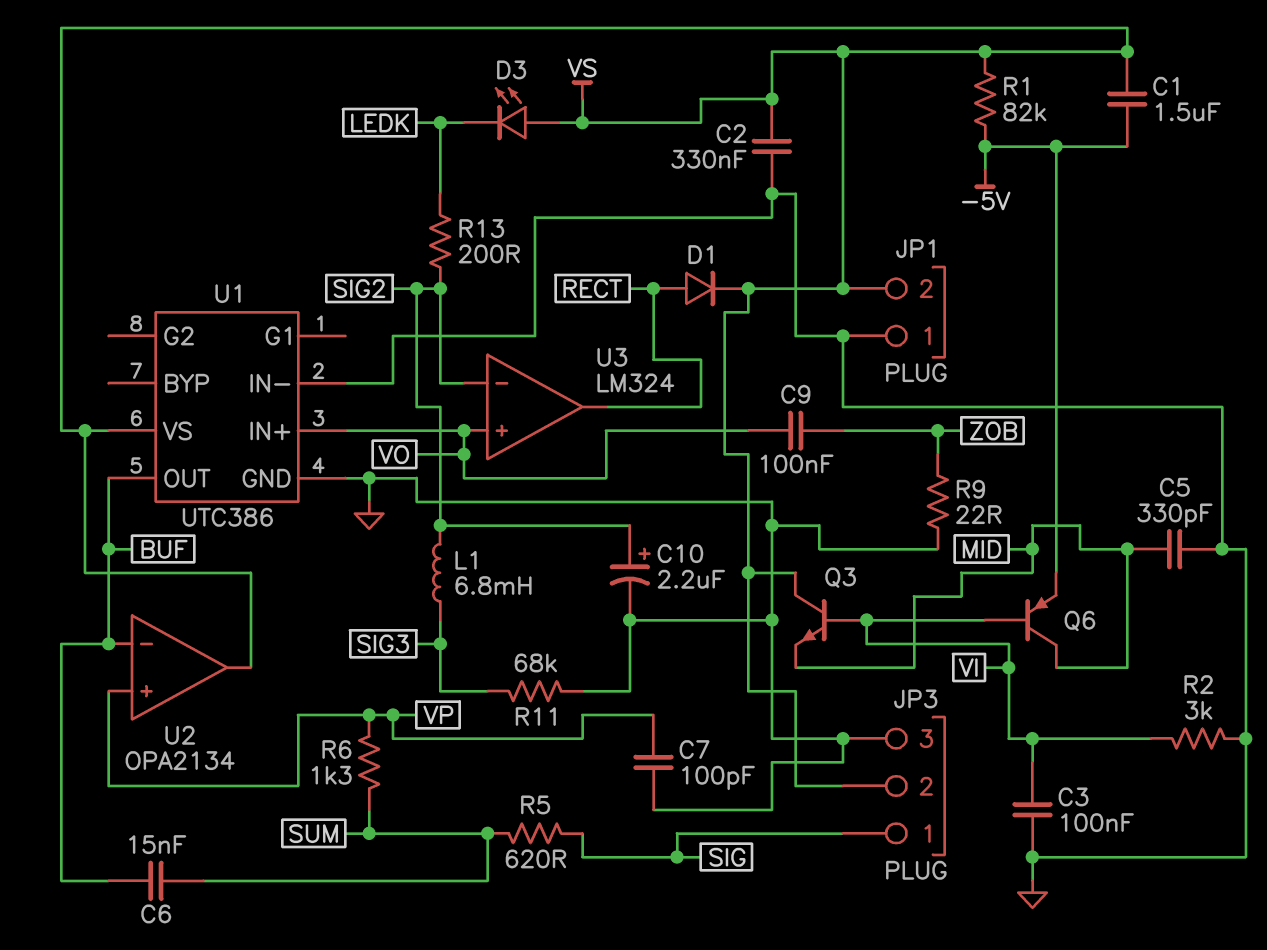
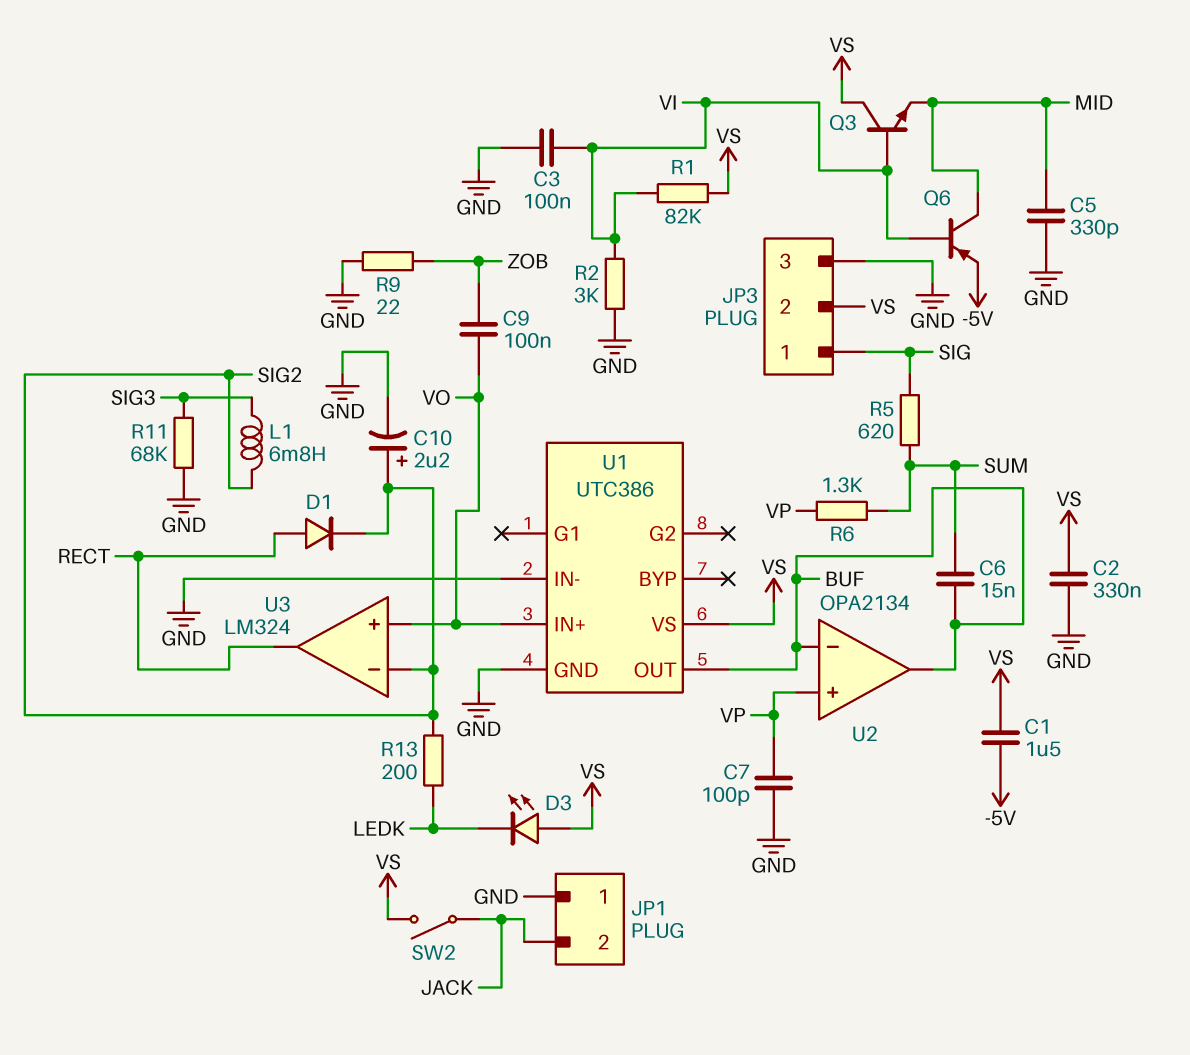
D1: diode (A RECT, K VS) -> diode (A RECT, K SIG2)
JP1 pin 2: VS -> JACK
R1: 82k (-5V, VS) -> 82k (VI, VS)
SW2: none -> switch (JACK, VS)
U2 pin out: VS -> BUF

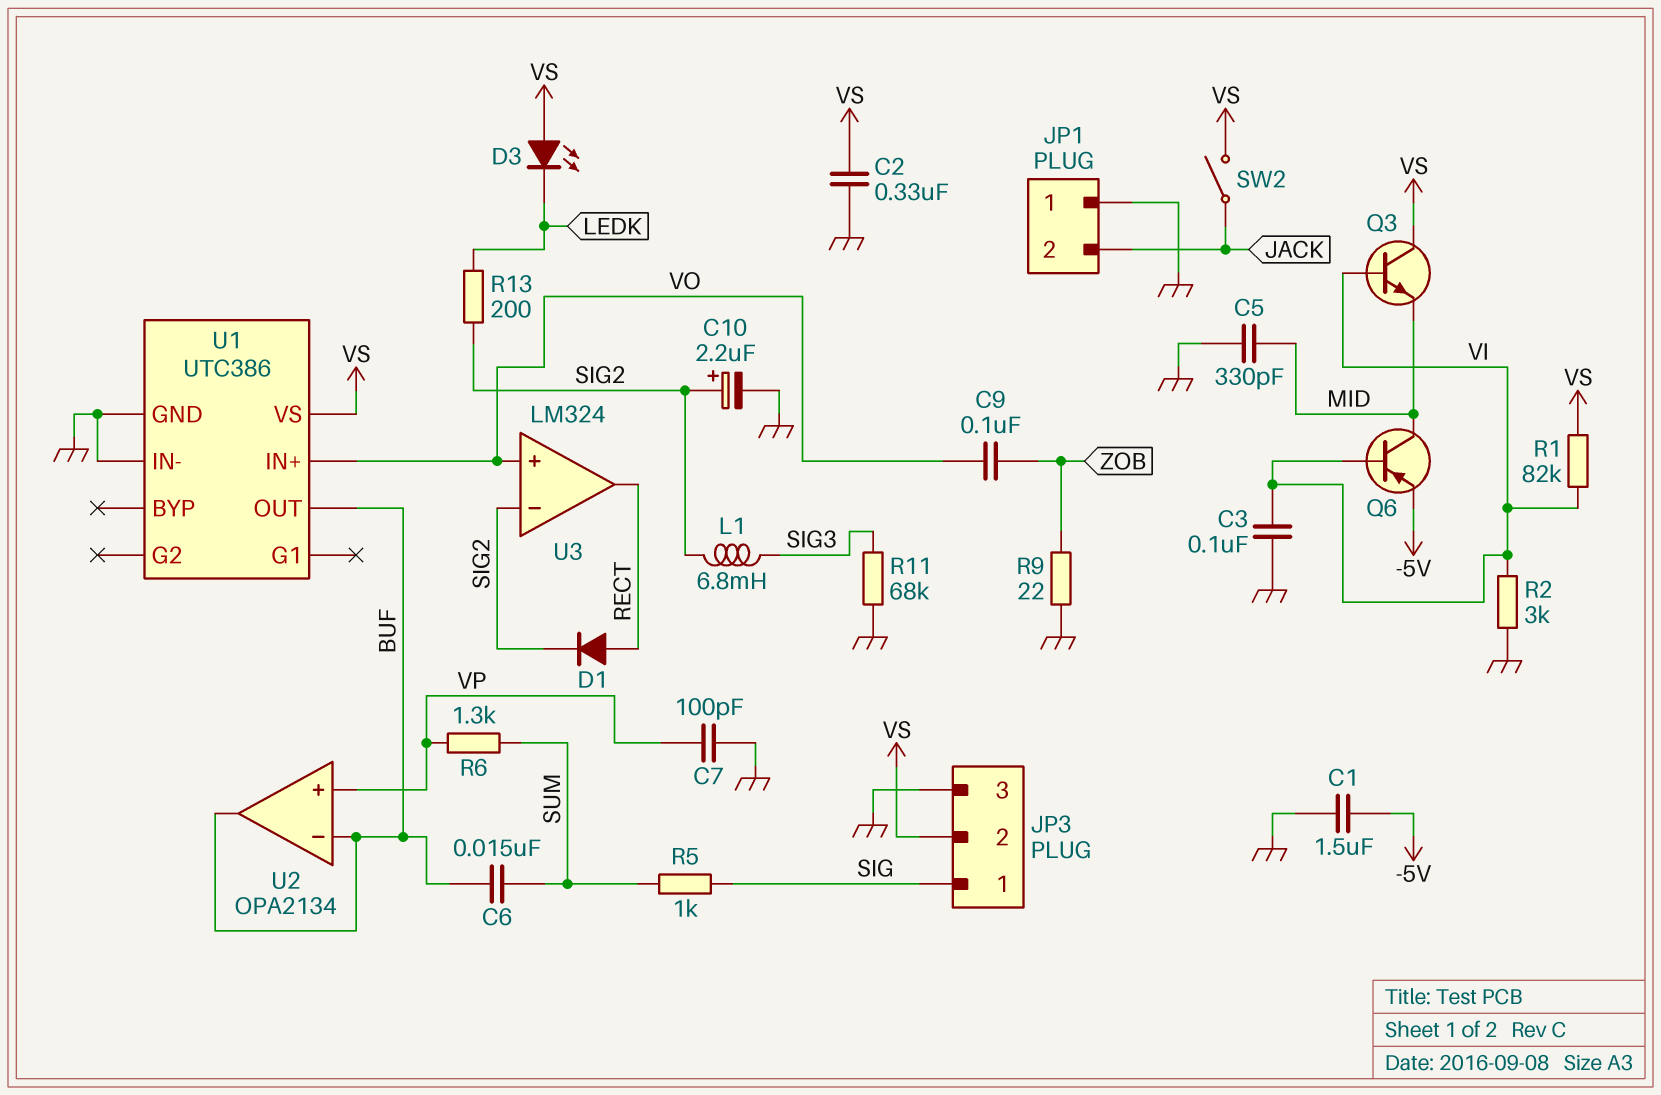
C1: 1.5uF (-5V, VS) -> 1.5uF (-5V, GND)
R5: 620 (SIG, SUM) -> 1k (SIG, SUM)

